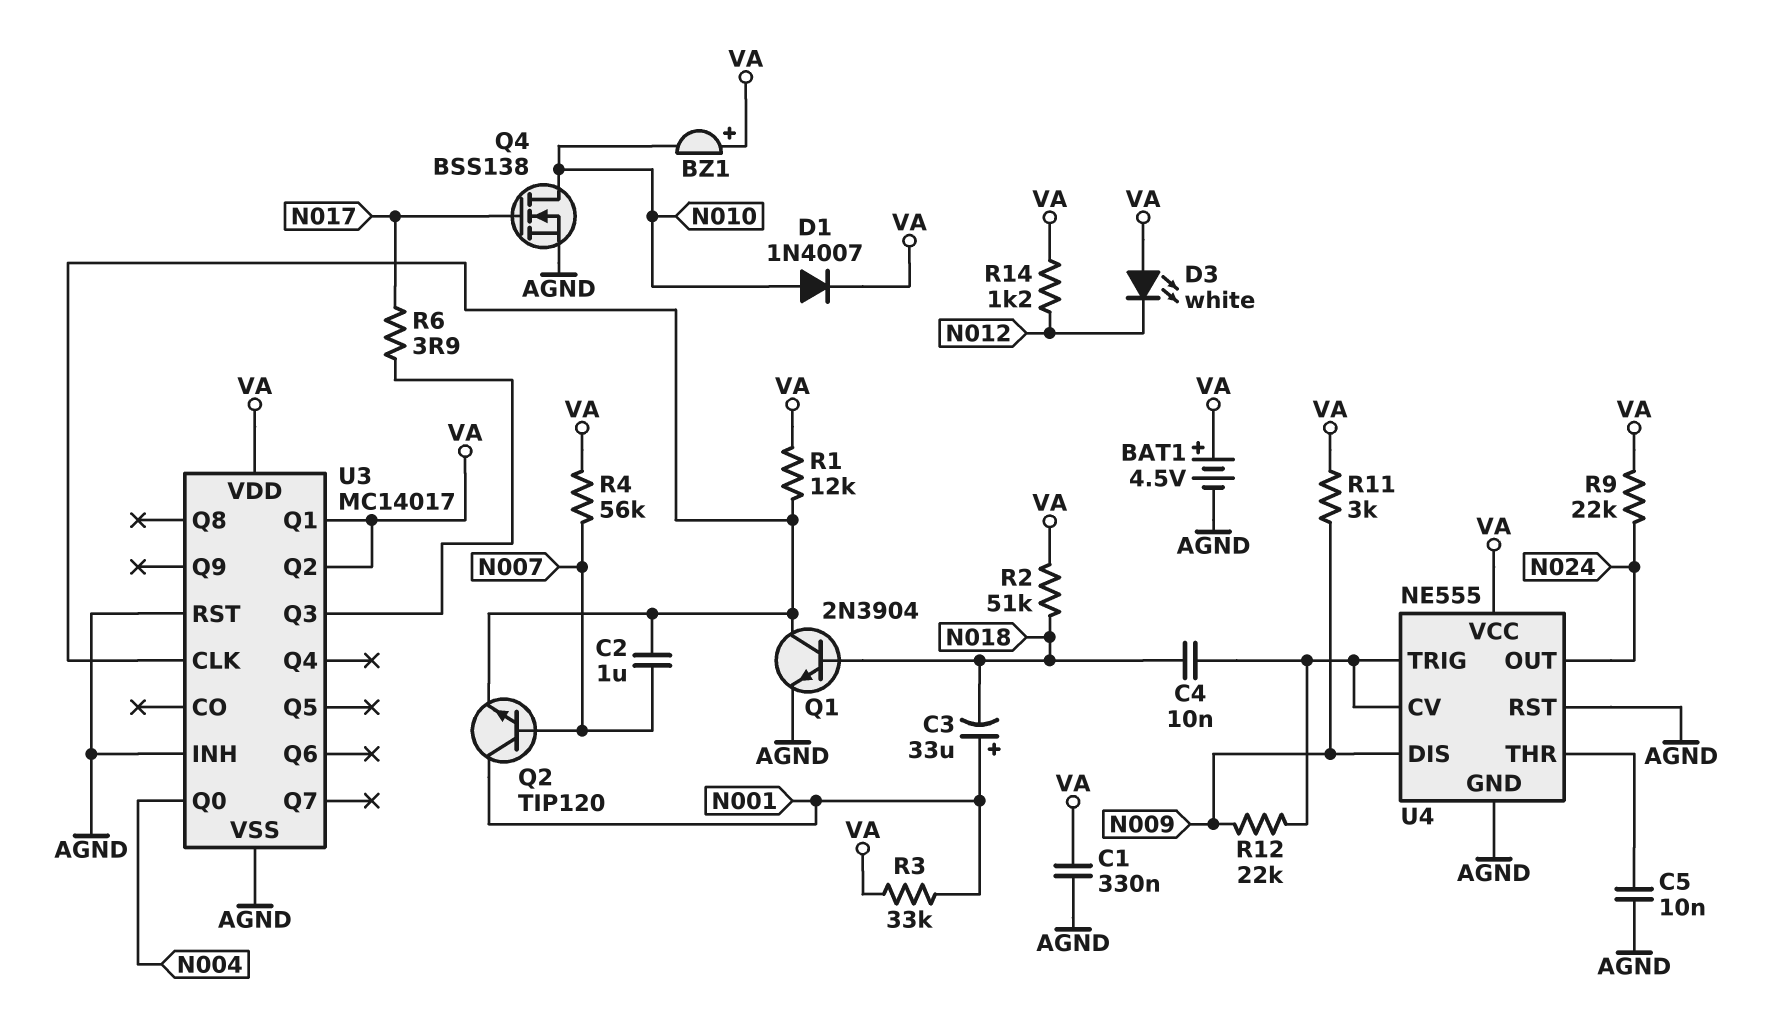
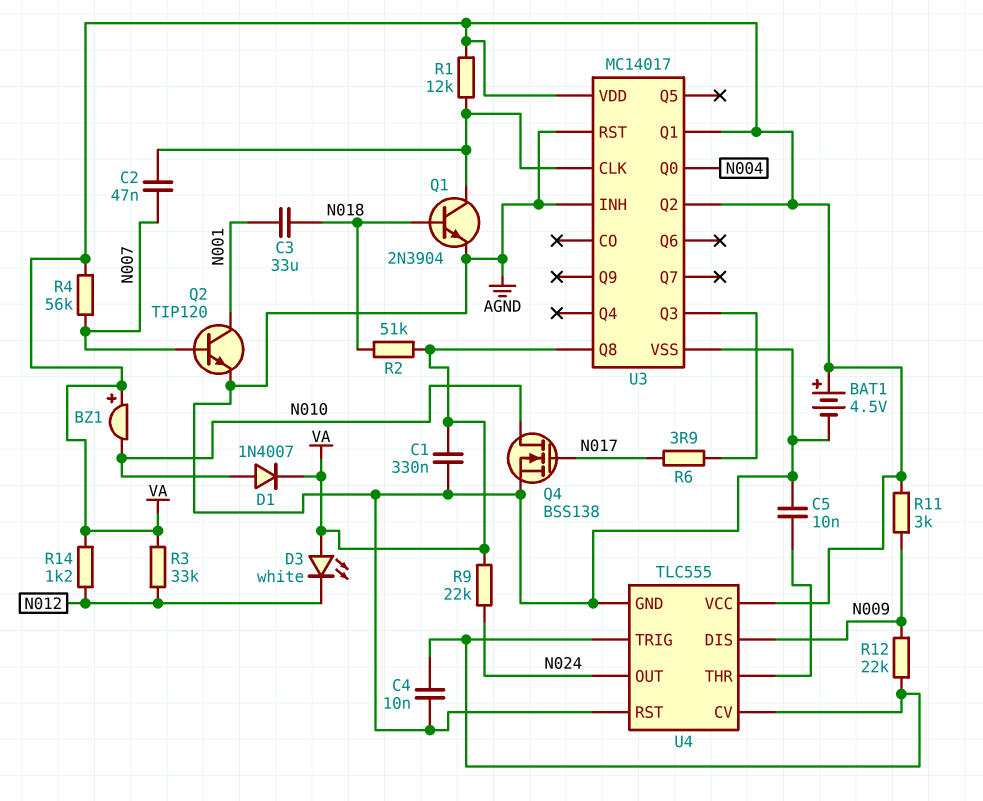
C2: 1uF (N007, U3/CLK) -> 47nF (N007, U3/CLK)
C3: 33uF (plus N001, minus N018) -> 33uF (N001, N018)
C4: 10nF (N018, U4/CV) -> 10nF (AGND, U4/CV)
Q2: NPN TIP120 (B N007, C N001, E U3/CLK) -> NPN TIP120 (B N007, C N001, E AGND)
R3: 33k (N001, VA) -> 33k (N012, VA)
U3 pin Q8: none -> VA
U4: NE555 -> TLC555

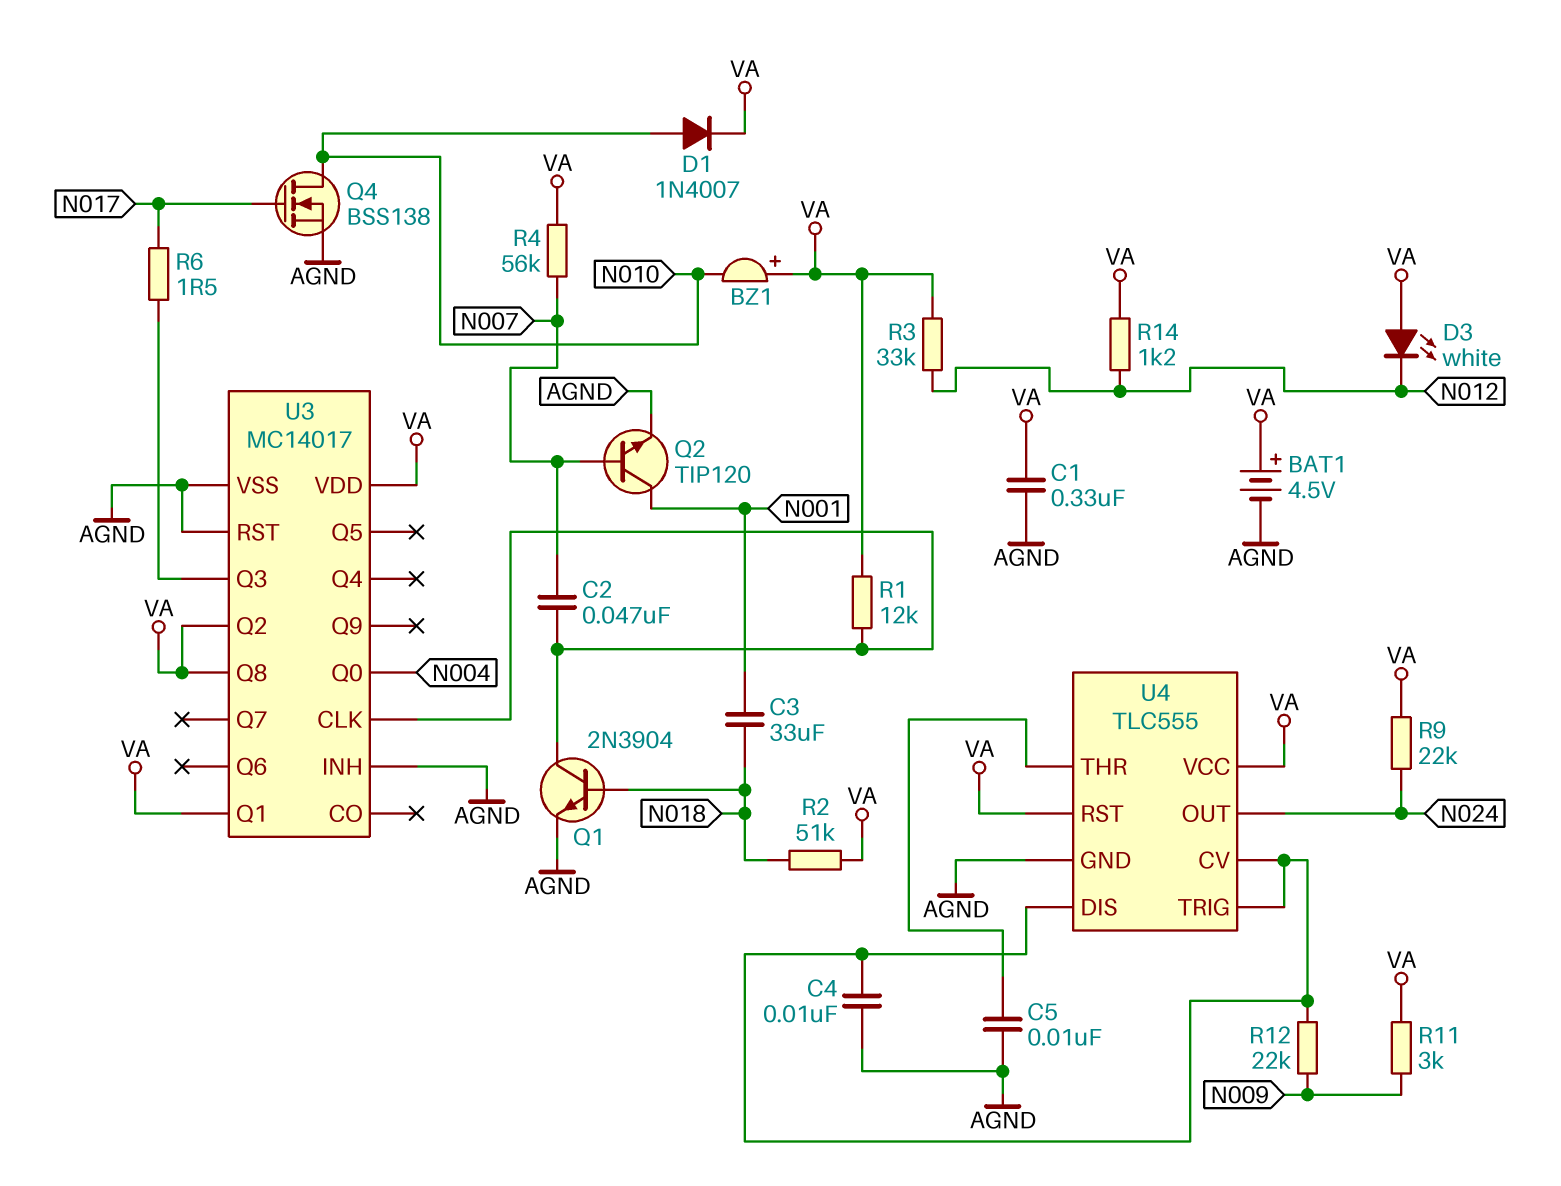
R6: 3.9 (N017, U3/Q3) -> 1.5 (N017, U3/Q3)
U4 pin DIS: N009 -> U4/CV
U4 pin RST: AGND -> VA

